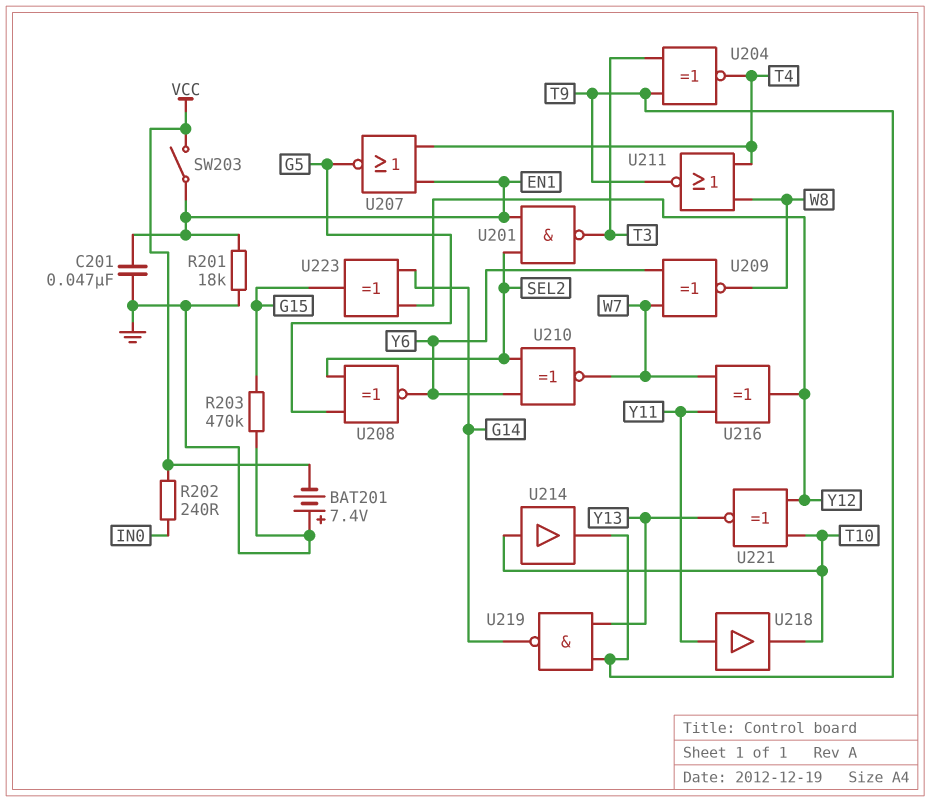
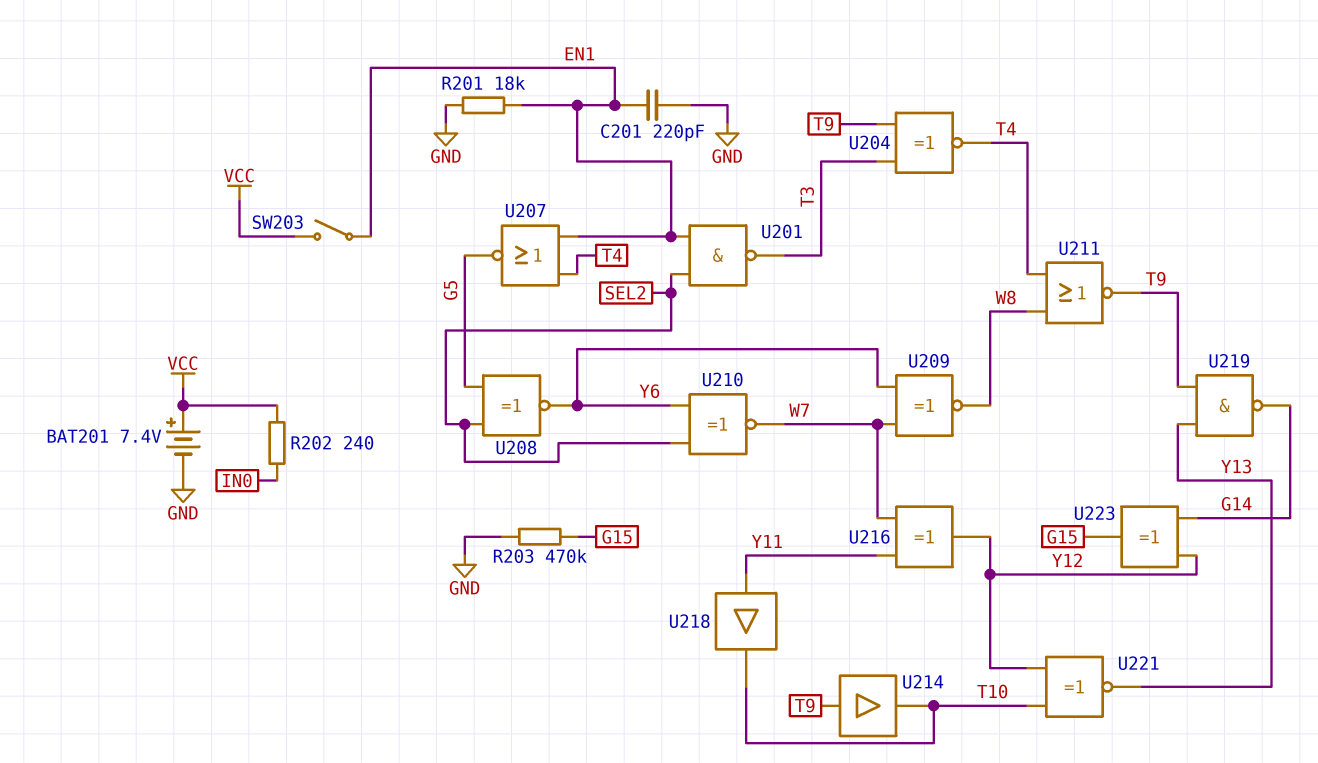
BAT201: 7.4V (plus GND, minus VCC) -> 7.4V (plus VCC, minus GND)
C201: 47nF (EN1, GND) -> 220pF (EN1, GND)
U214: buffer (in T10, out T9) -> buffer (in T9, out T10)

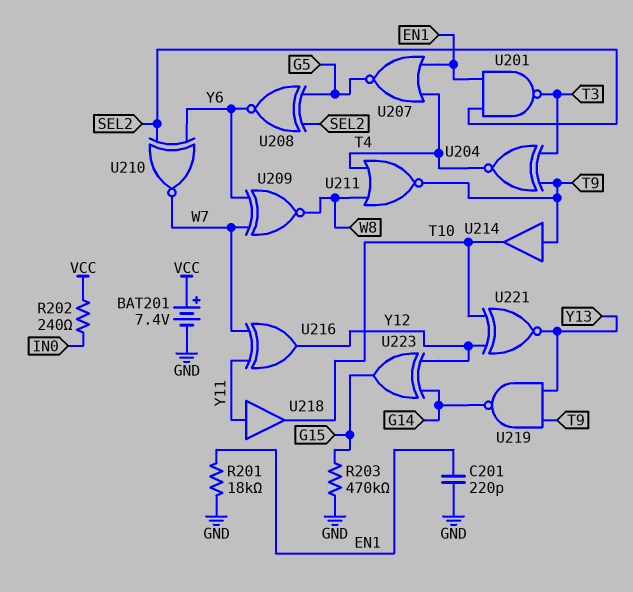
SW203: switch (EN1, VCC) -> none

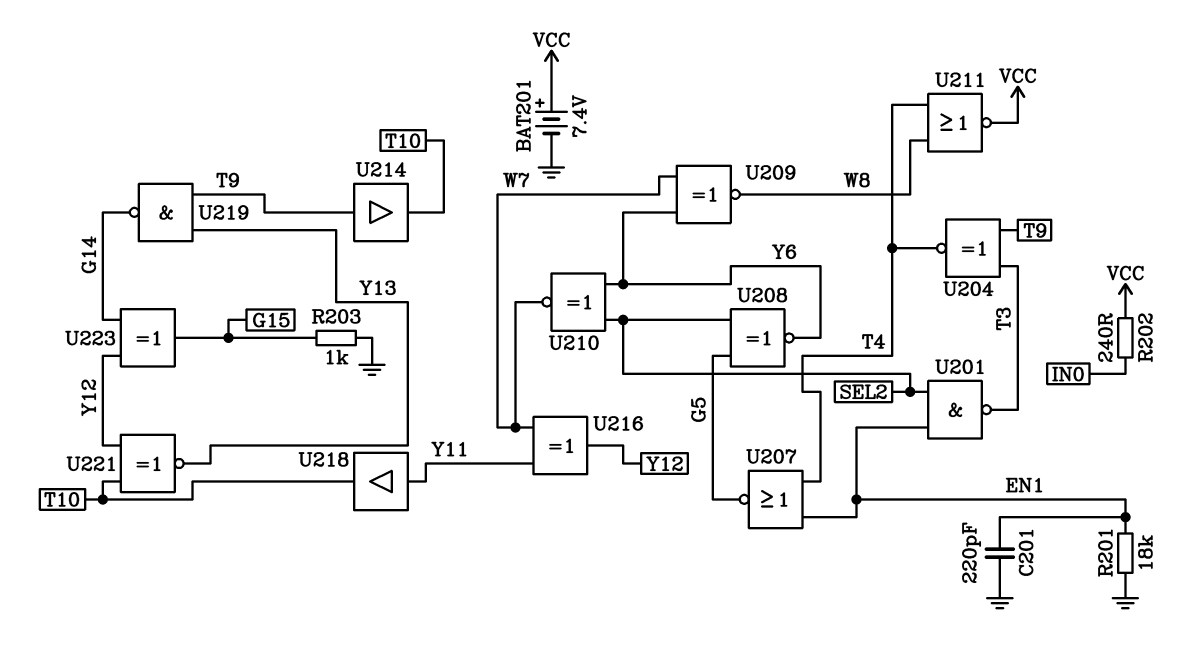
R203: 470k (G15, GND) -> 1k (G15, GND)
U211: NOR (in T4, in W8, out T9) -> NOR (in T4, in W8, out VCC)

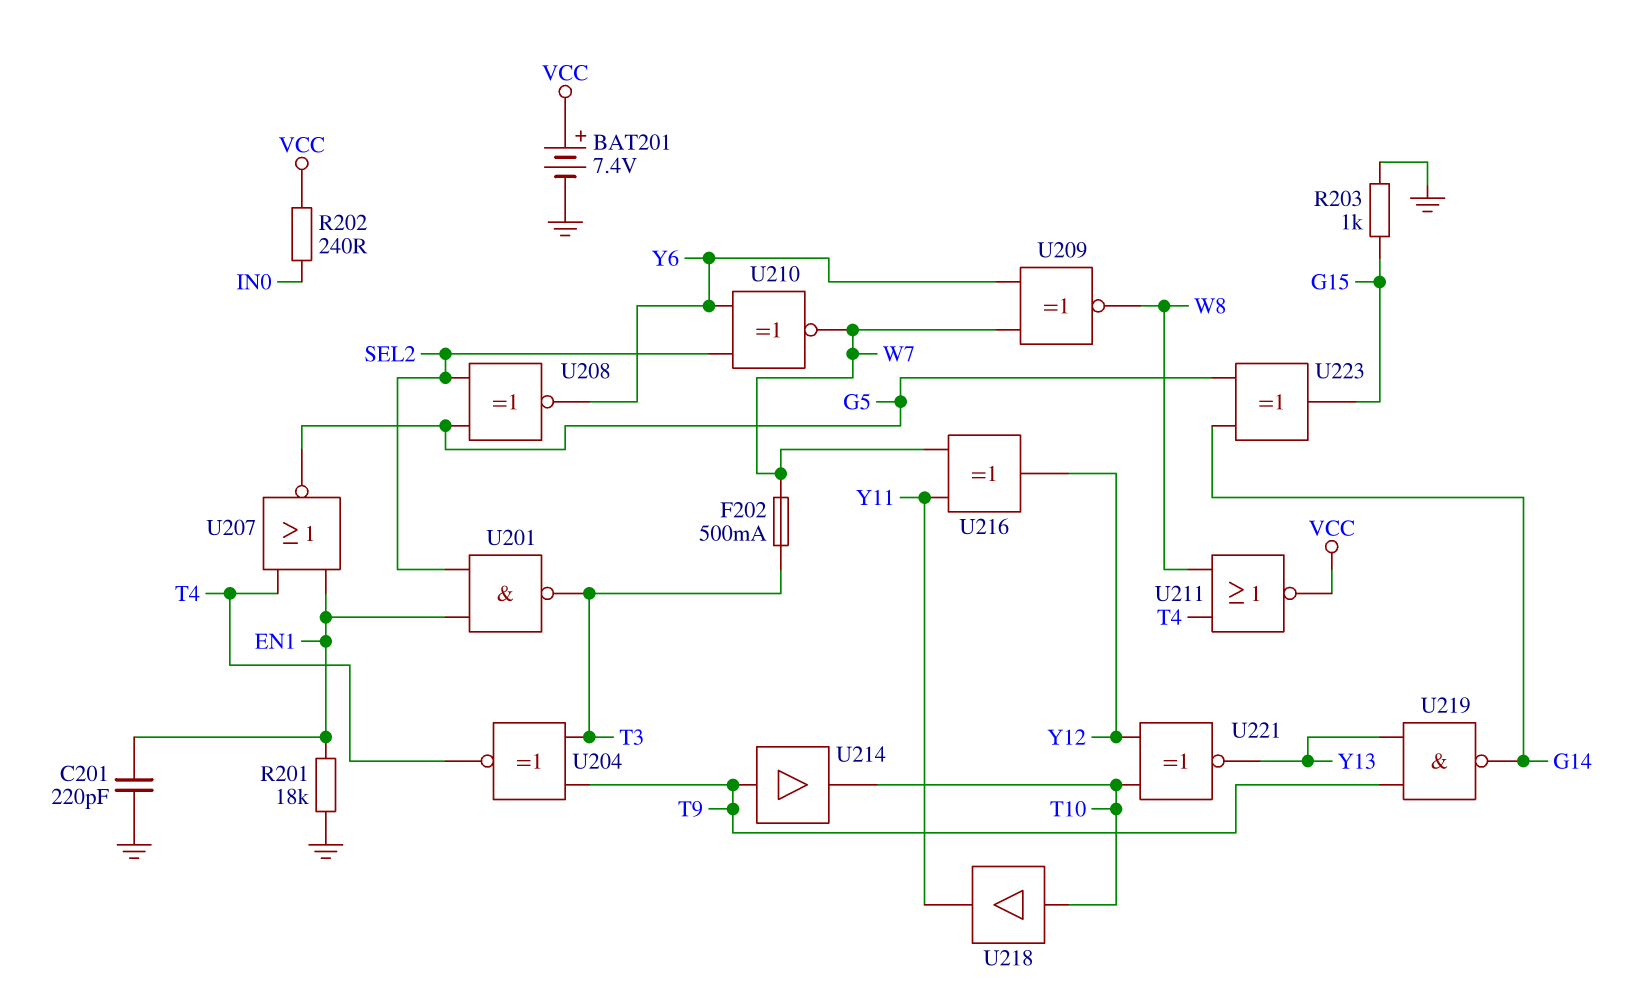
F202: none -> 500mA (T3, W7)
U218: buffer (in Y11, out T10) -> buffer (in T10, out Y11)
U223: XOR (in G14, in Y12, out G15) -> XOR (in G5, in G14, out G15)

